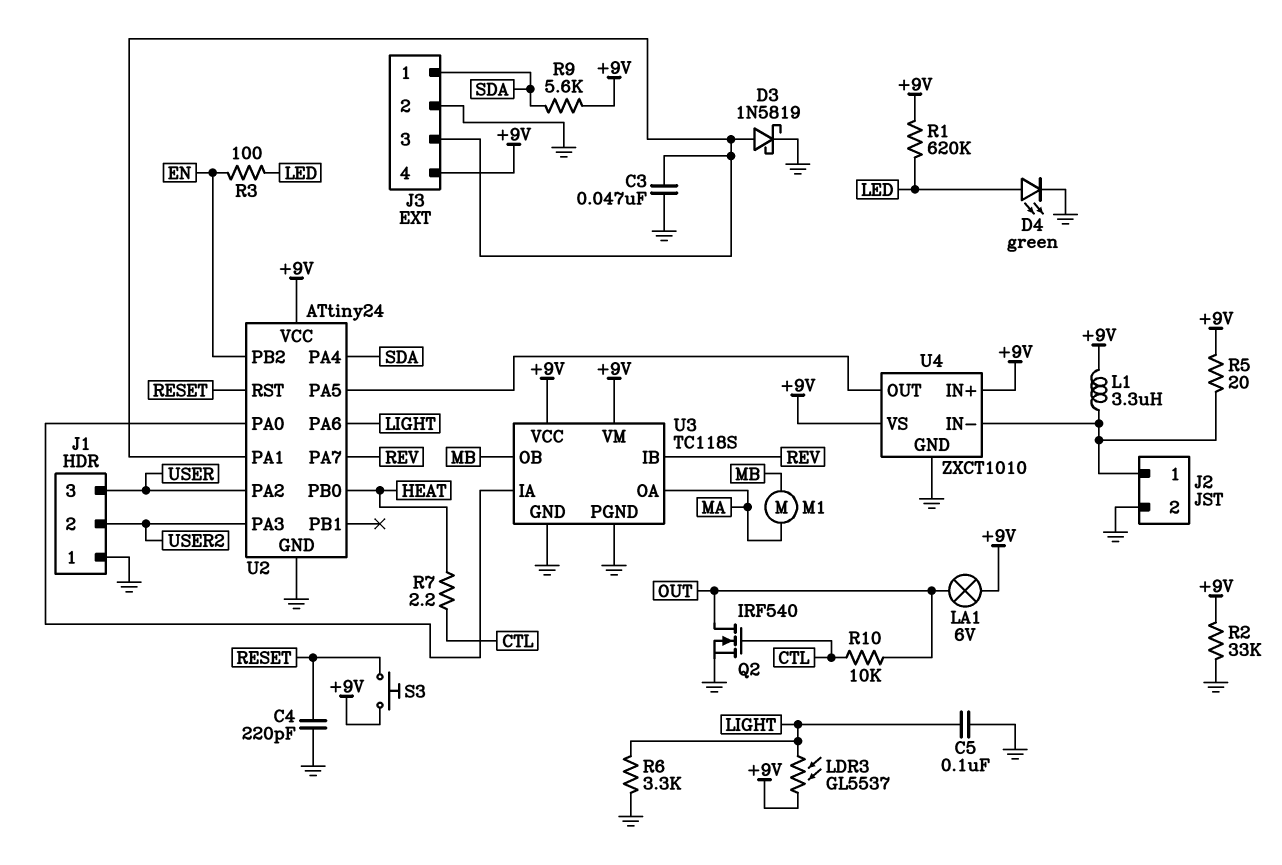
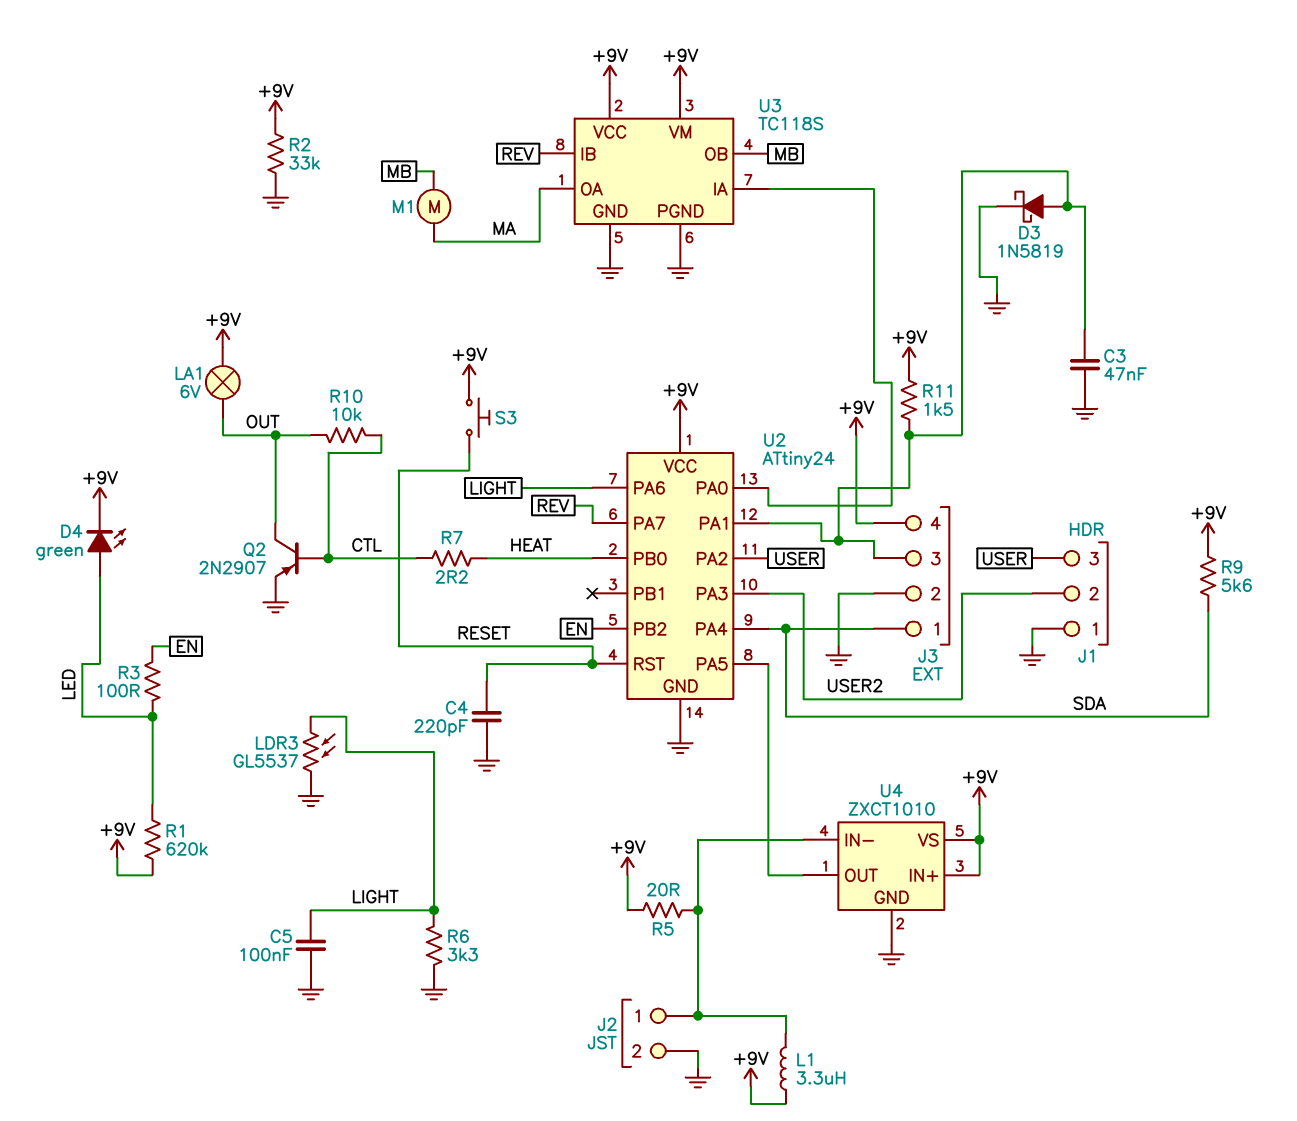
D4: LED green (A LED, K GND) -> LED green (A LED, K +9V)
LDR3: GL5537 (+9V, LIGHT) -> GL5537 (GND, LIGHT)
Q2: NMOS IRF540 (G CTL, D OUT, S GND) -> PNP 2N2907 (B CTL, C OUT, E GND)
R11: none -> 1.5k (+9V, J3/3)

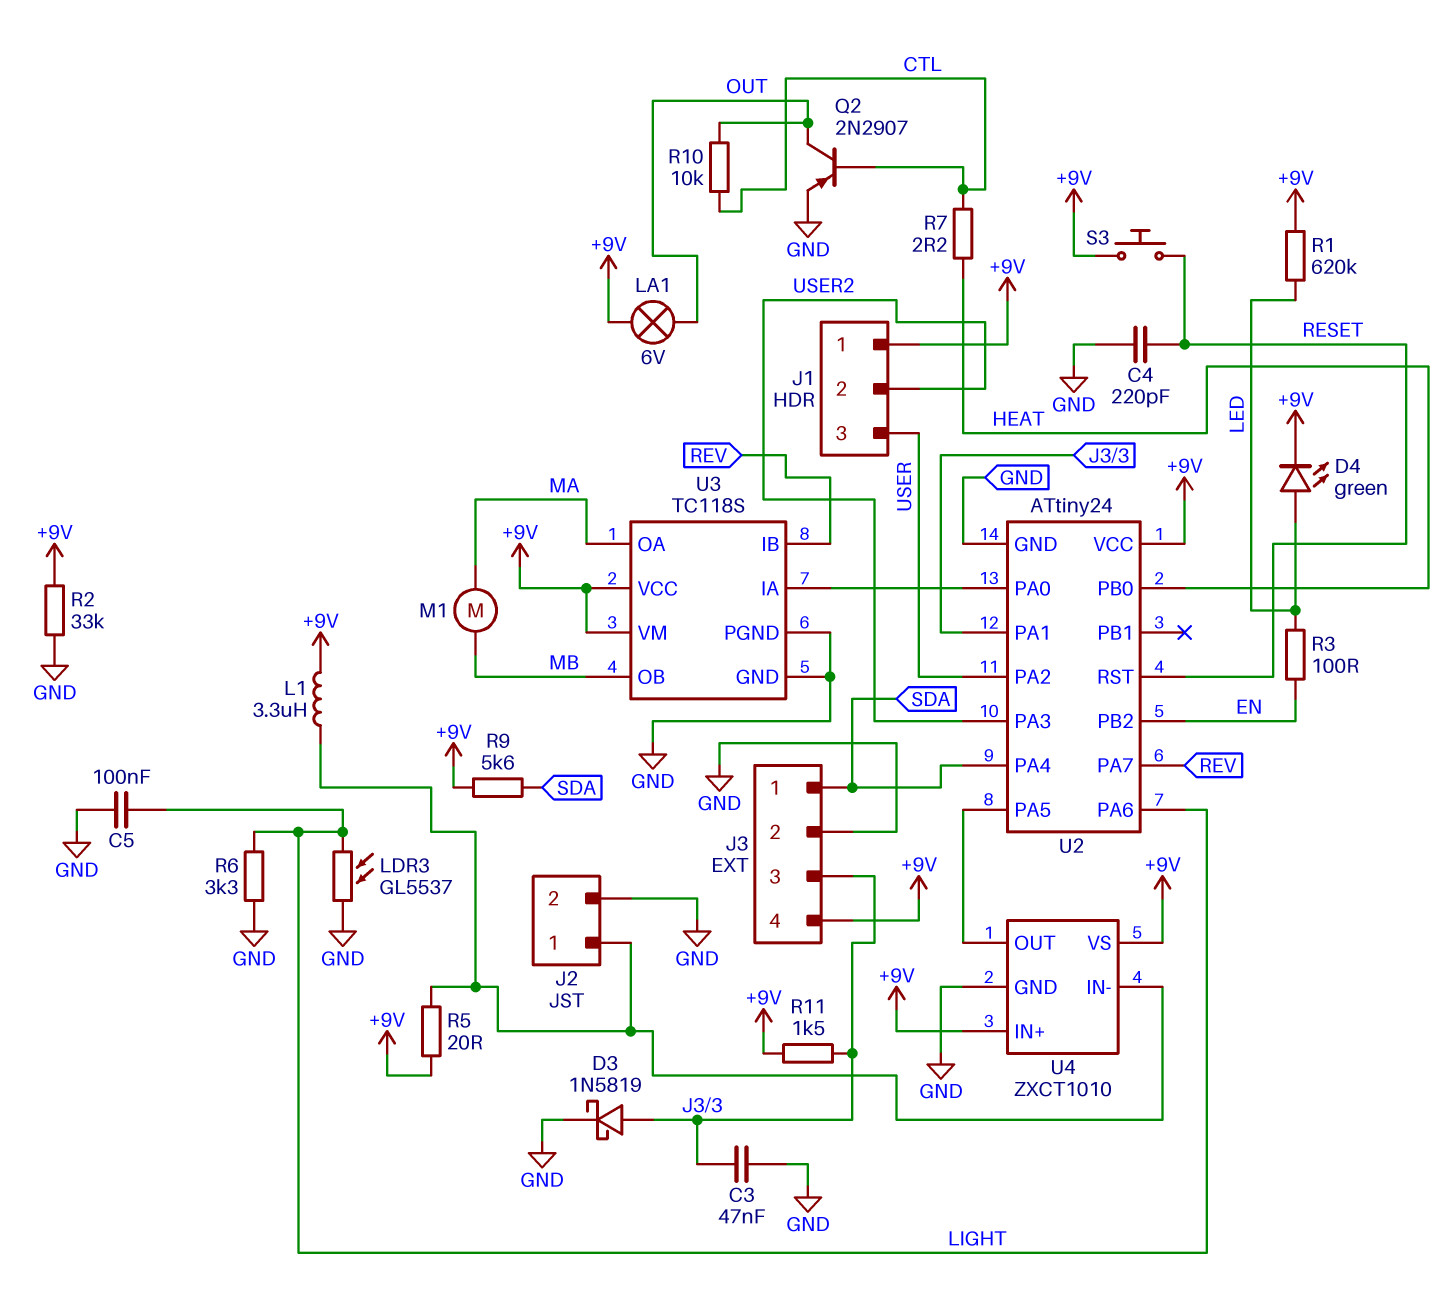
J1 pin 1: GND -> +9V

